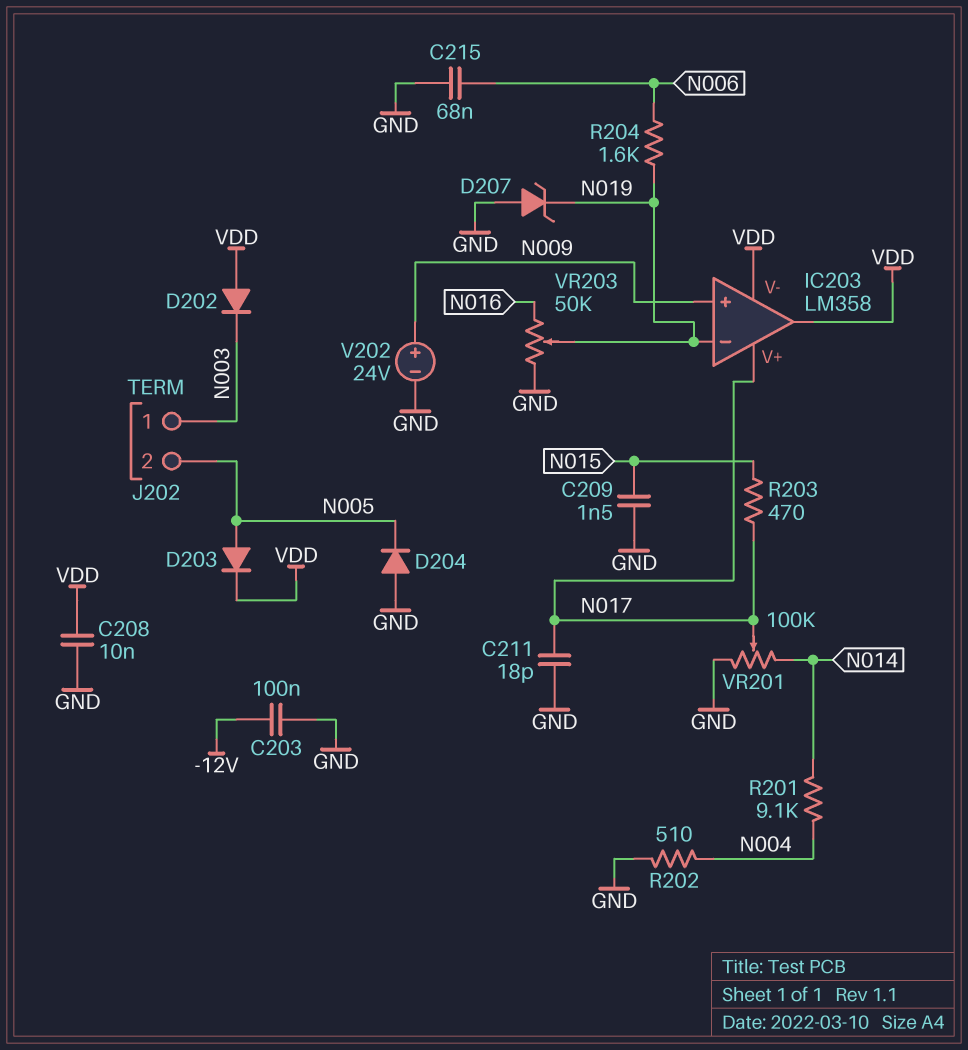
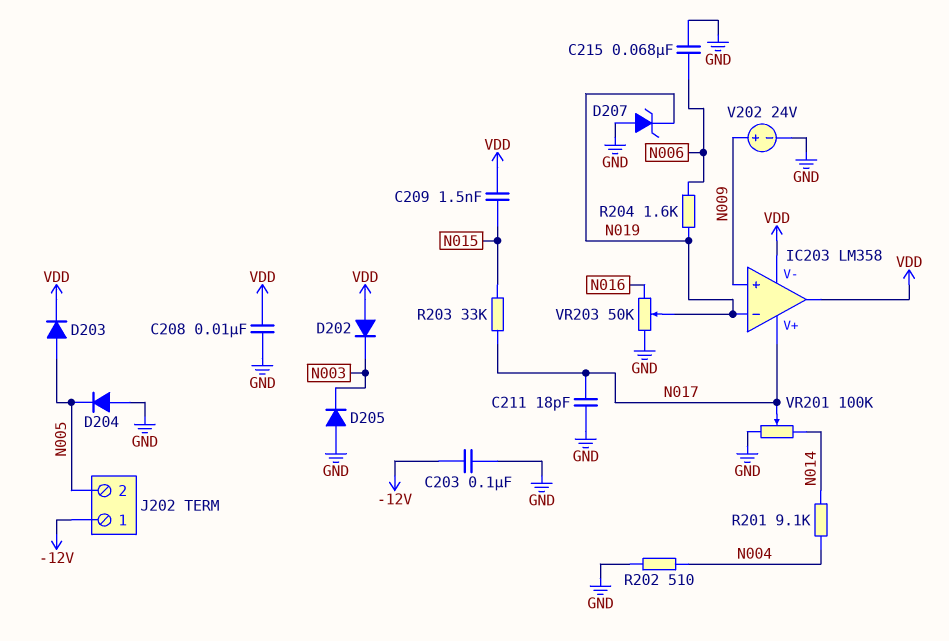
C209: 1.5nF (GND, N015) -> 1.5nF (N015, VDD)
D205: none -> diode (A GND, K N003)
J202 pin 1: N003 -> -12V
R203: 470 (N015, N017) -> 33k (N015, N017)

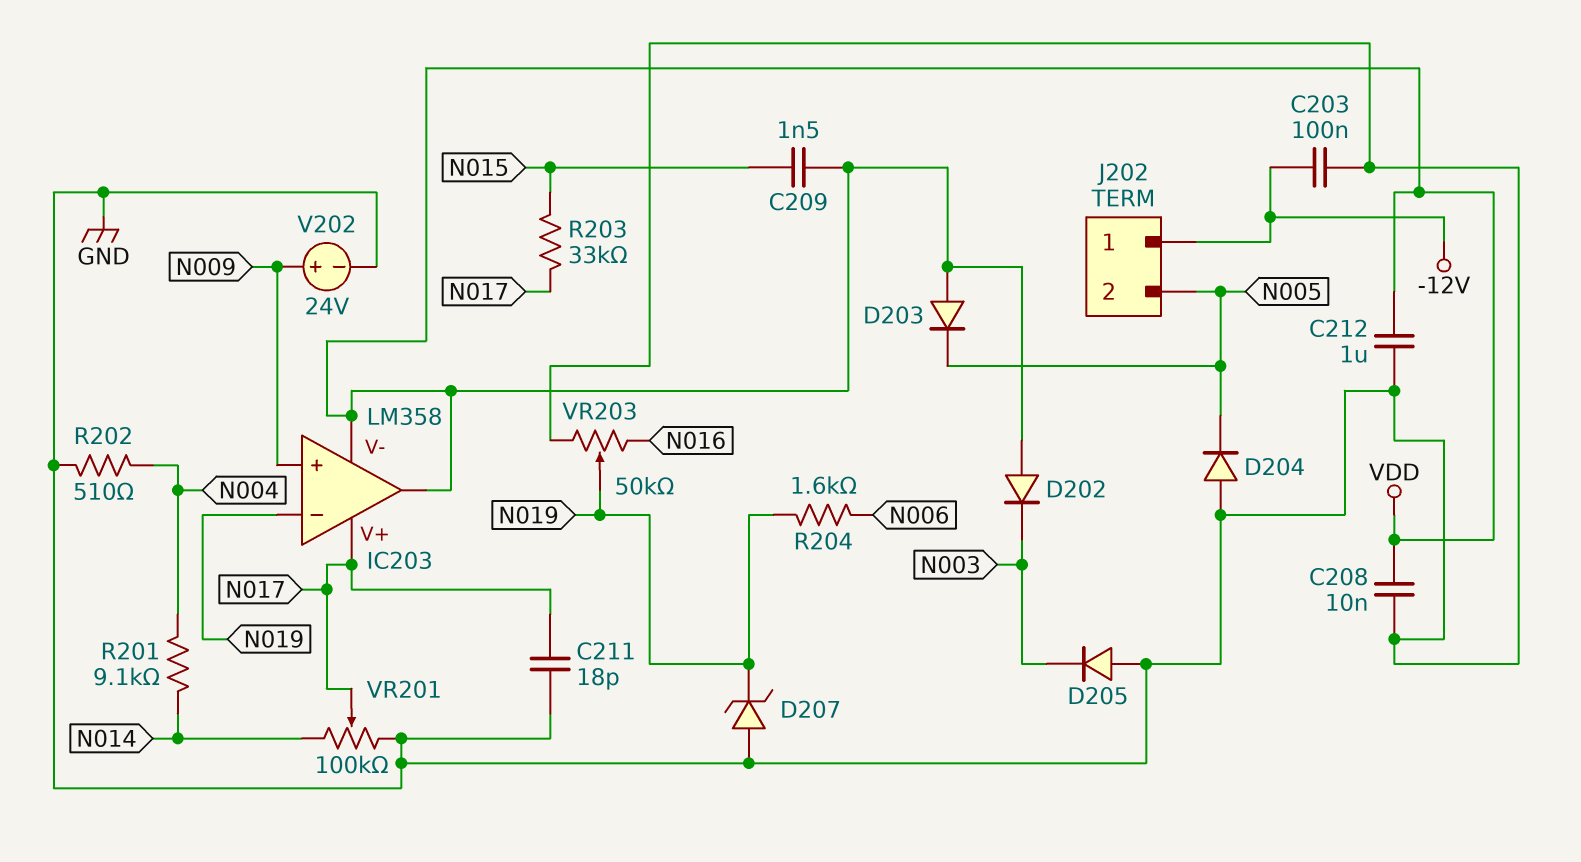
C212: none -> 1uF (GND, VDD)
C215: 68nF (GND, N006) -> none
D203: diode (A N005, K VDD) -> diode (A VDD, K N005)

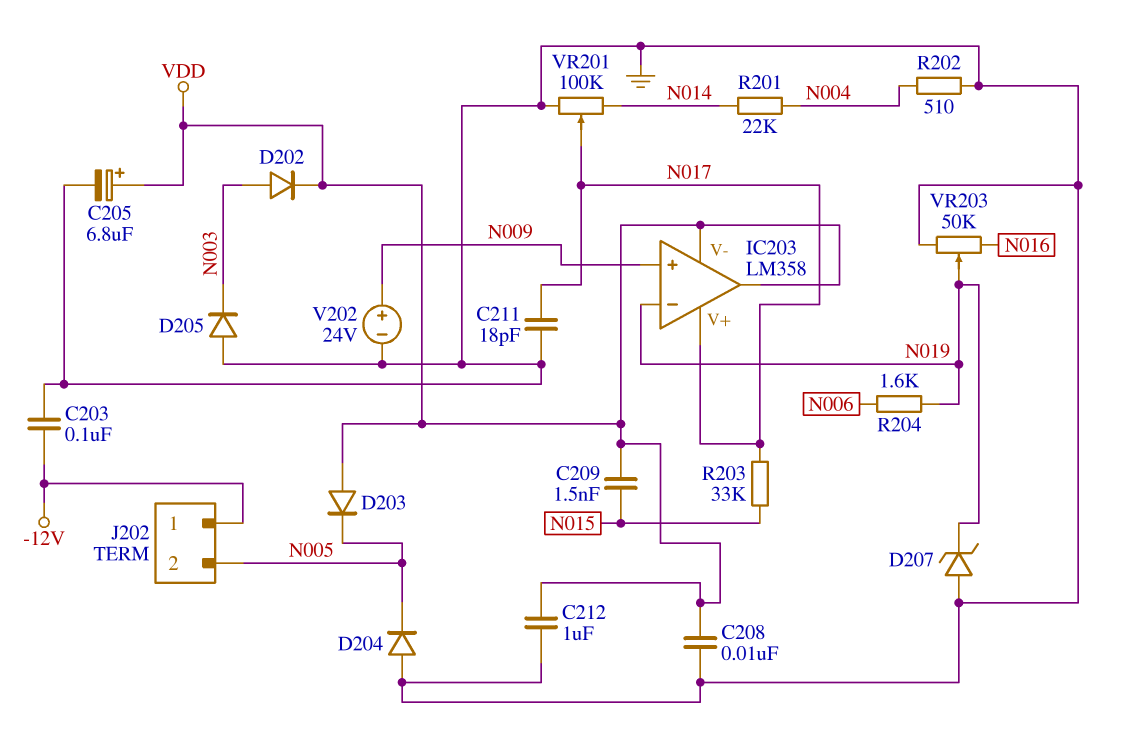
C205: none -> 6.8uF (plus VDD, minus GND)
D202: diode (A VDD, K N003) -> diode (A N003, K VDD)
R201: 9.1k (N004, N014) -> 22k (N004, N014)

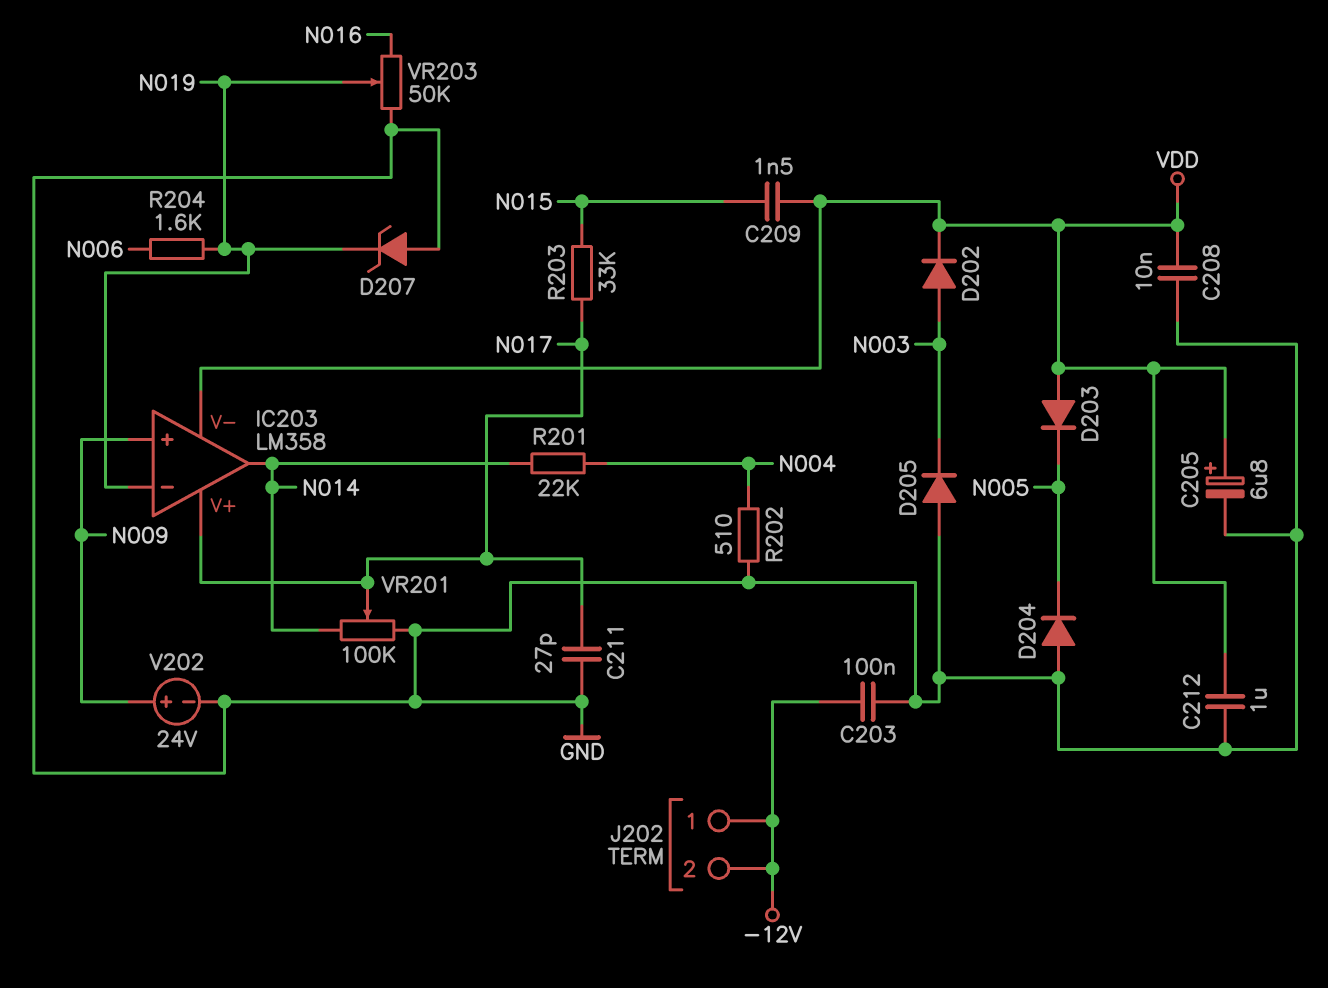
C211: 18pF (GND, N017) -> 27pF (GND, N017)
IC203 pin out: VDD -> N014
J202 pin 2: N005 -> -12V

